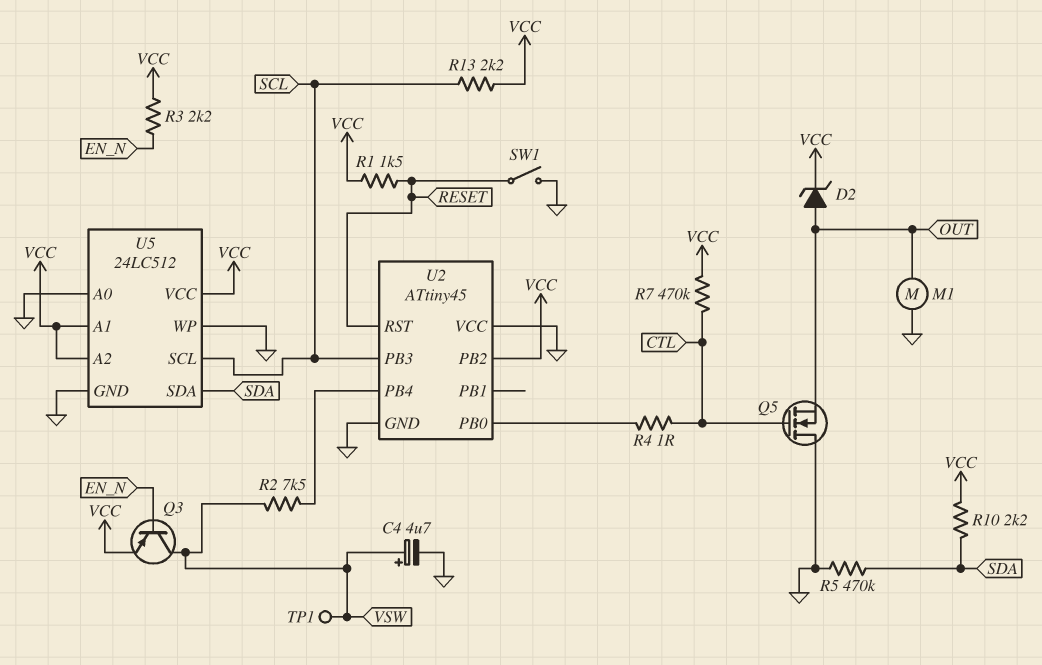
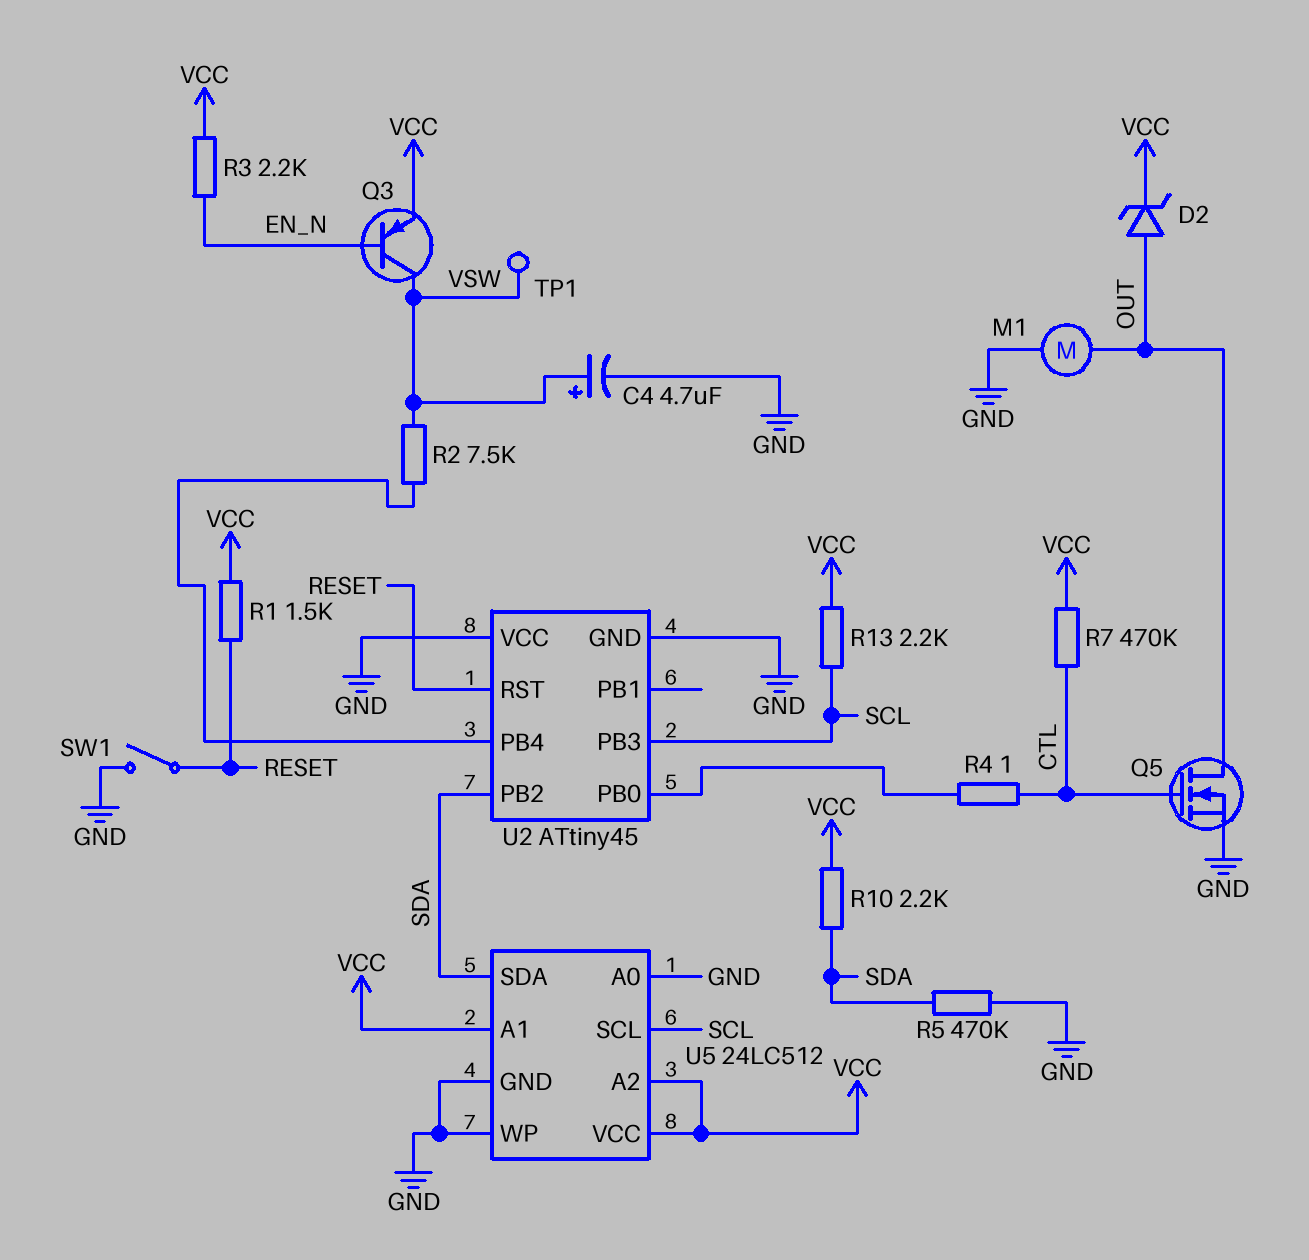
Q5: NMOS (G CTL, D GND, S OUT) -> NMOS (G CTL, D OUT, S GND)
U2 pin PB2: VCC -> SDA

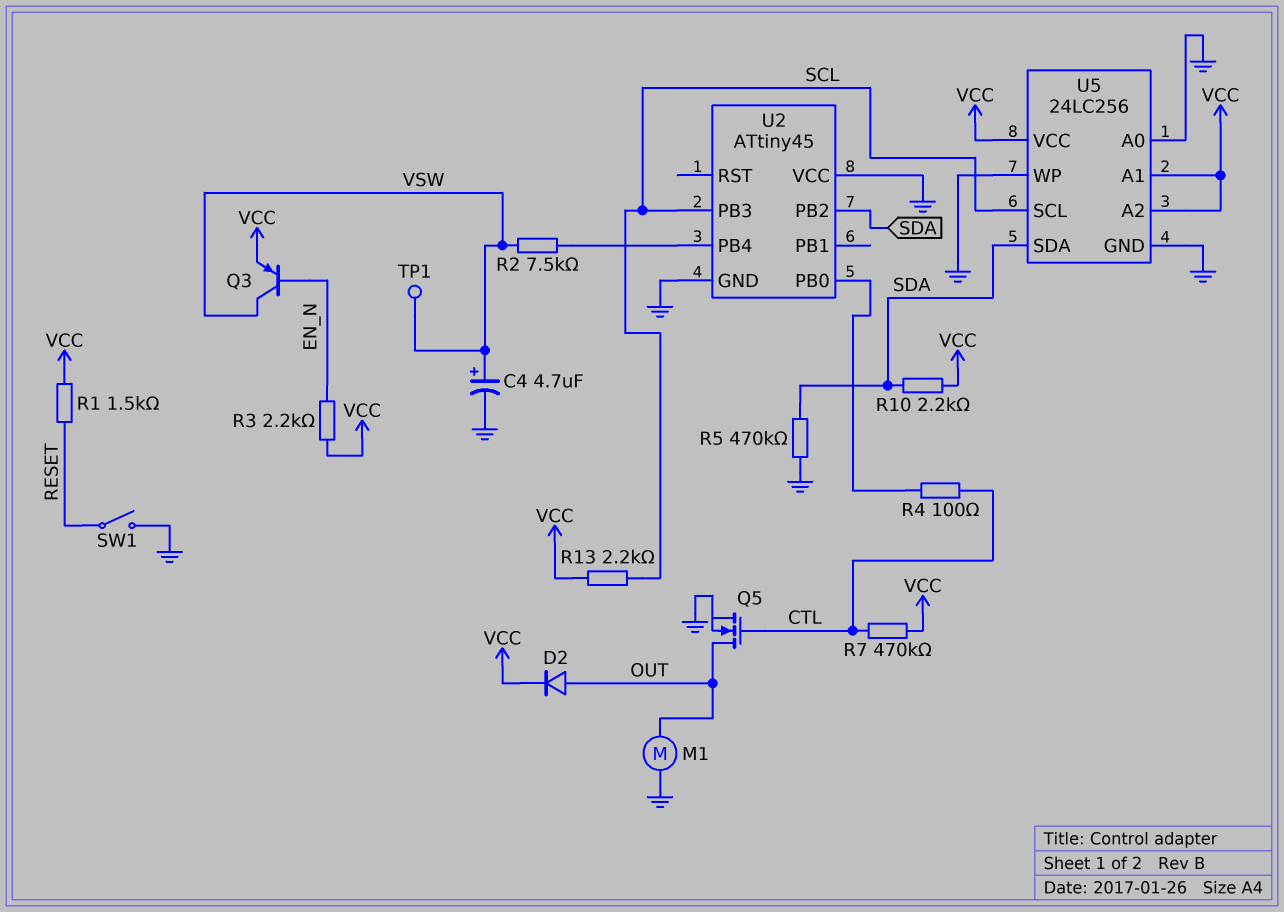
D2: zener (A OUT, K VCC) -> diode (A OUT, K VCC)
R4: 1 (CTL, U2/PB0) -> 100 (CTL, U2/PB0)
U2 pin RST: RESET -> none
U5: 24LC512 -> 24LC256

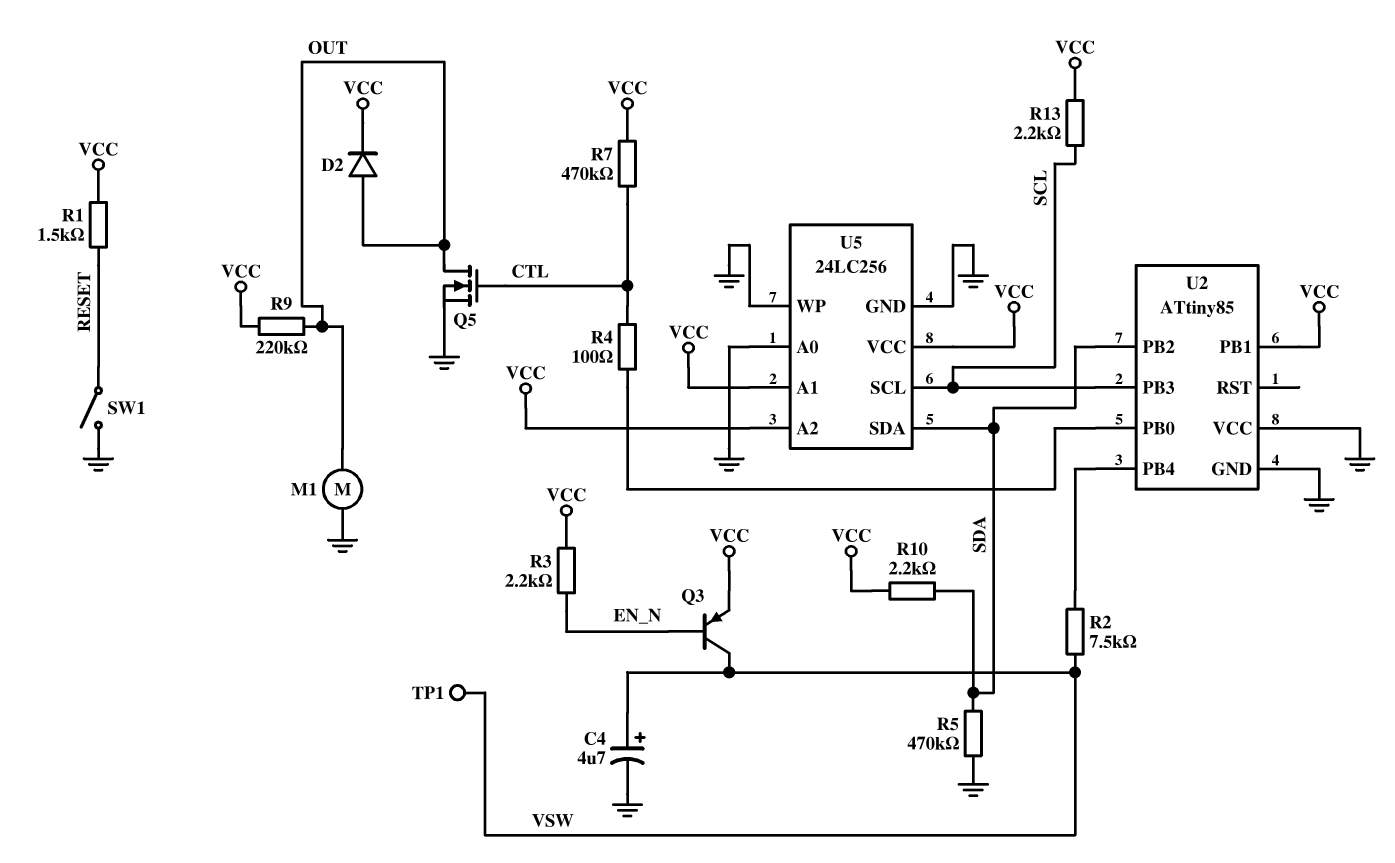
R9: none -> 220k (OUT, VCC)
U2: ATtiny45 -> ATtiny85
U2 pin PB1: none -> VCC

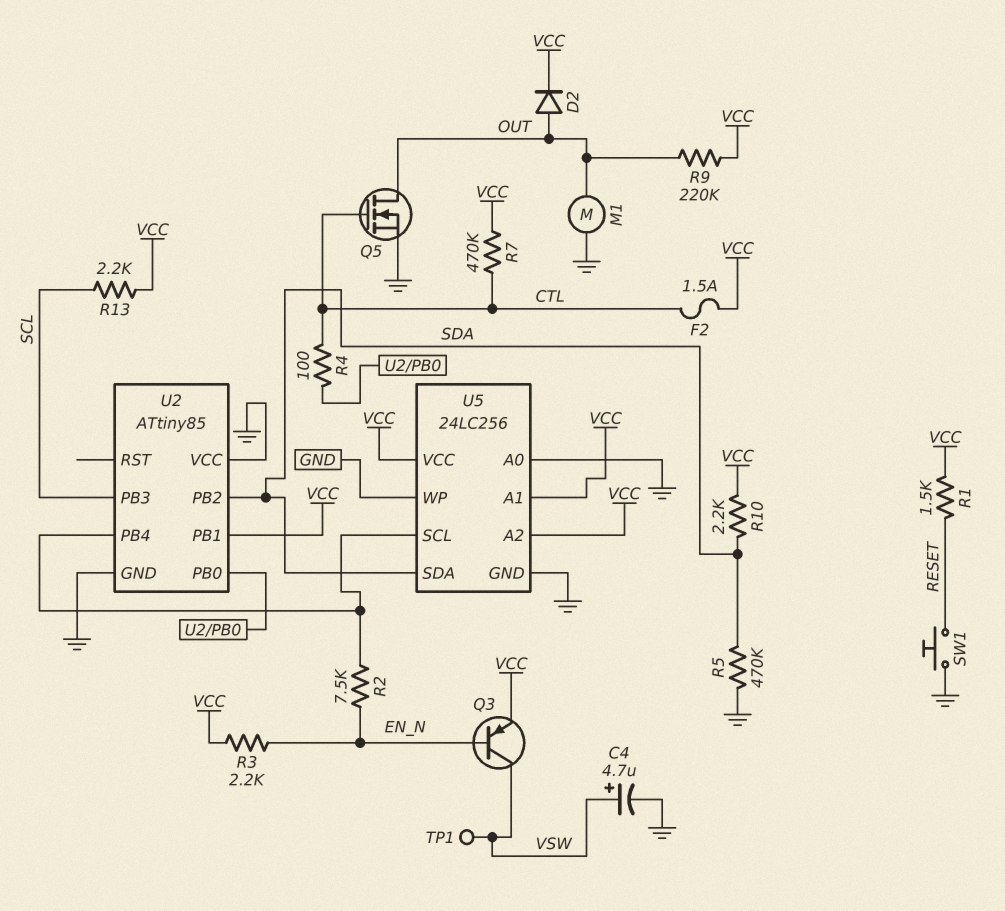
F2: none -> 1.5A (CTL, VCC)
R2: 7.5k (U2/PB4, VSW) -> 7.5k (EN_N, U2/PB4)
SW1: switch (GND, RESET) -> button (GND, RESET)
U5 pin SCL: SCL -> U2/PB4

